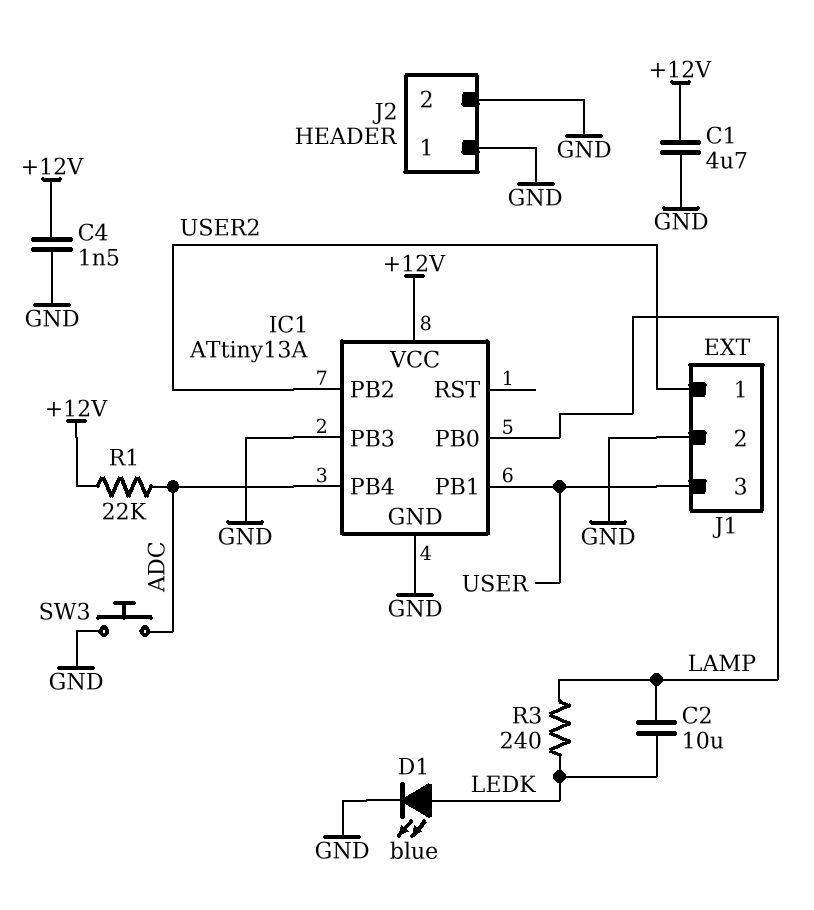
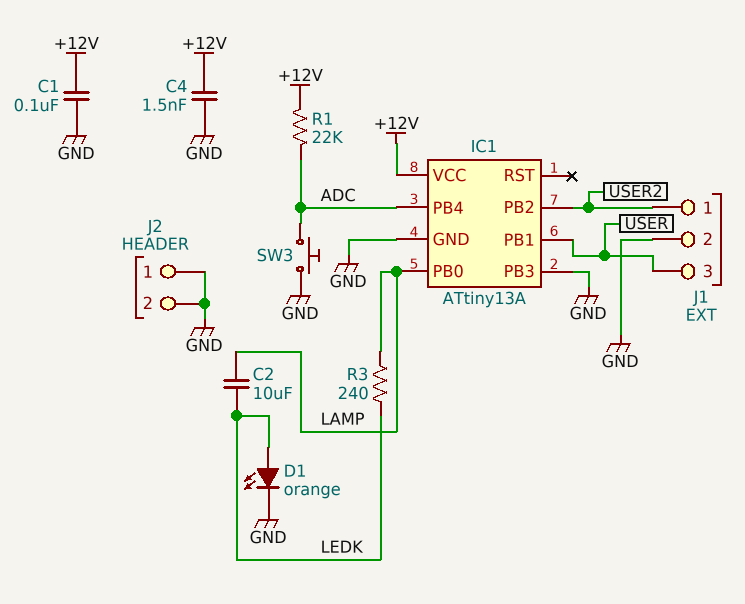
C1: 4.7uF (+12V, GND) -> 100nF (+12V, GND)
D1: LED blue (A LEDK, K GND) -> LED orange (A LEDK, K GND)

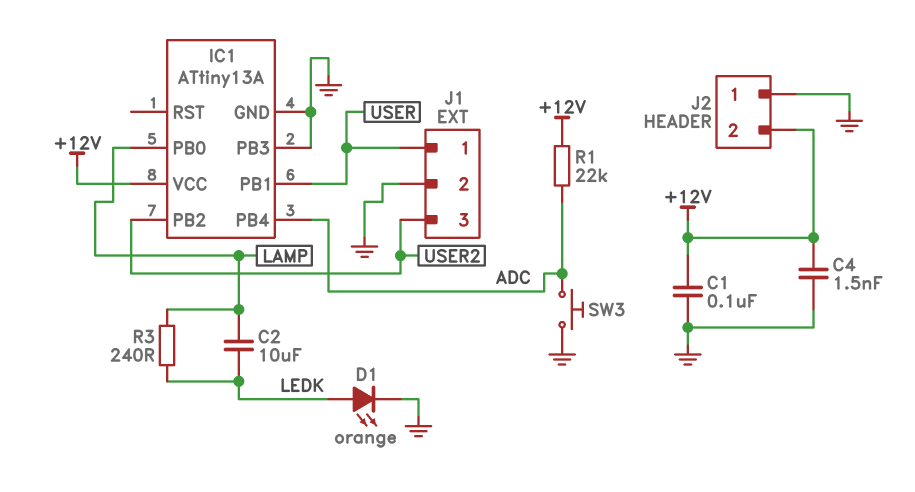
J1 pin 1: USER2 -> USER
J1 pin 3: USER -> USER2
J2 pin 2: GND -> +12V

